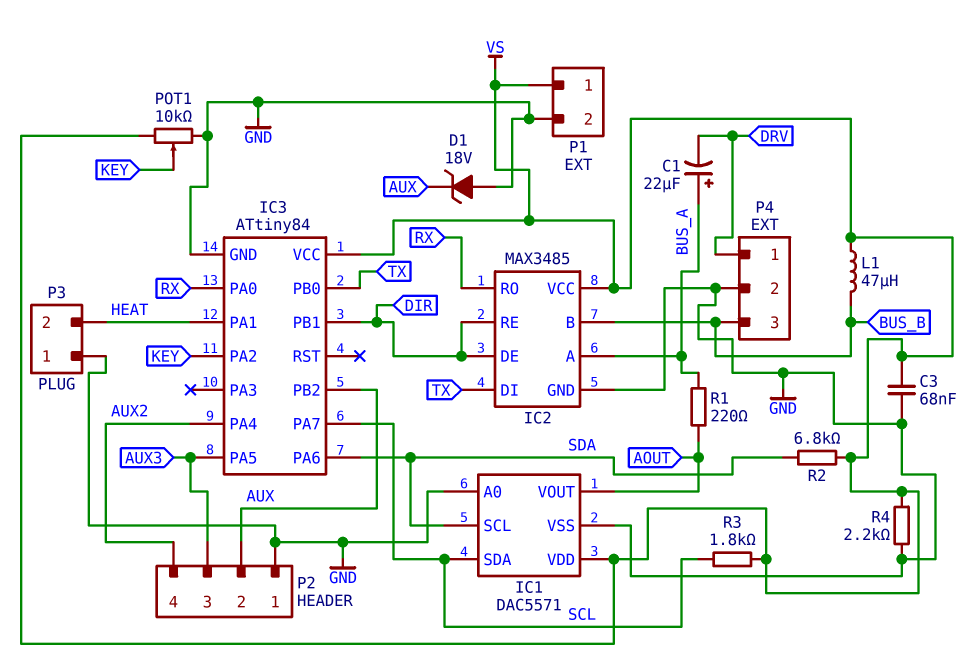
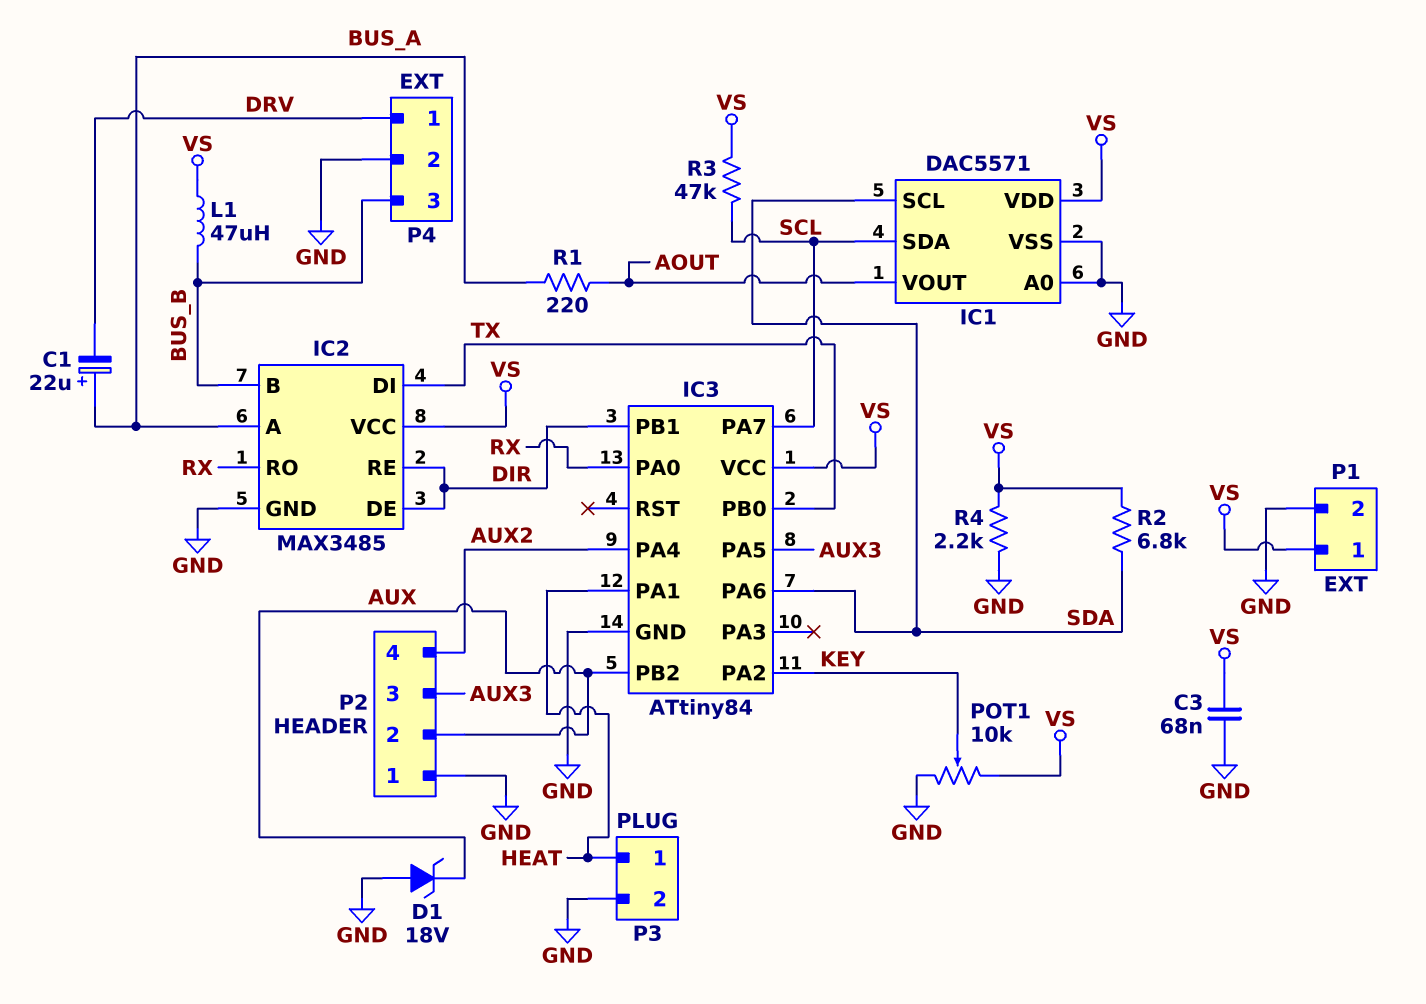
P3 pin 1: GND -> HEAT
P3 pin 2: HEAT -> GND
R3: 1.8k (SCL, VS) -> 47k (SCL, VS)

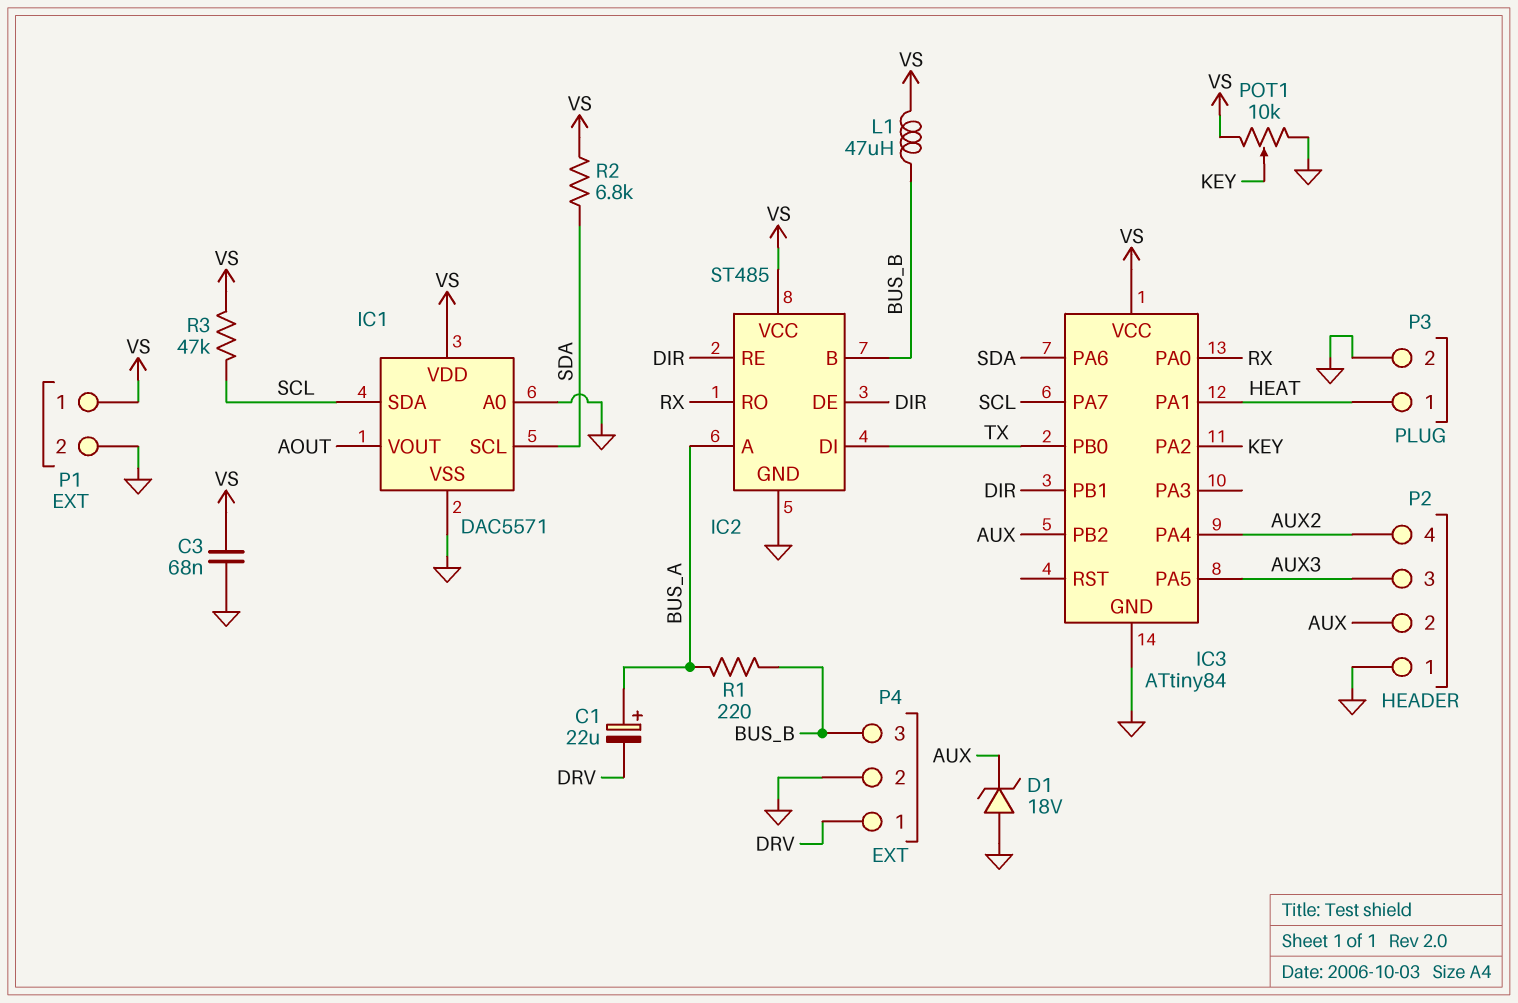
IC2: MAX3485 -> ST485
R1: 220 (AOUT, BUS_A) -> 220 (BUS_A, BUS_B)
R4: 2.2k (GND, VS) -> none

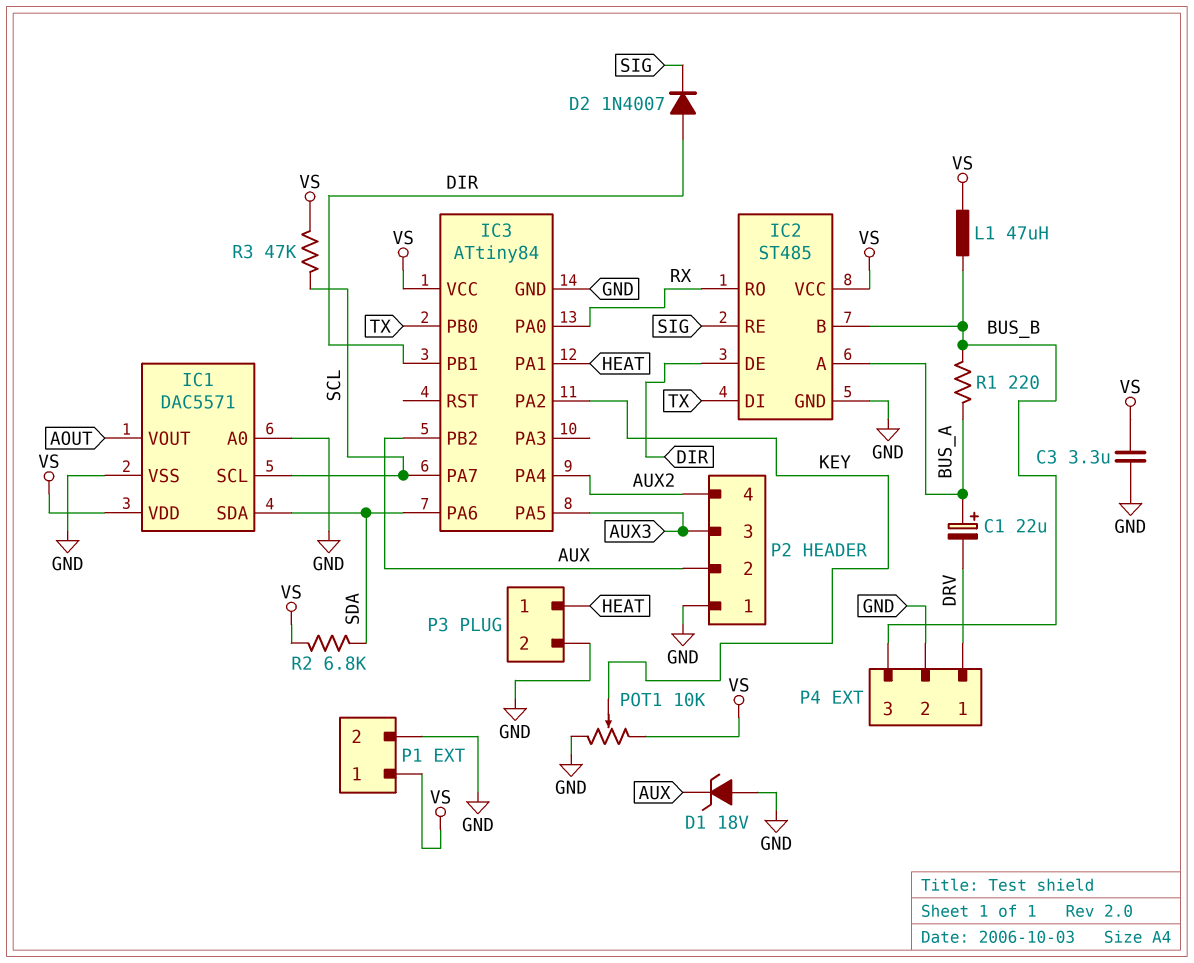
C3: 68nF (GND, VS) -> 3.3uF (GND, VS)
D2: none -> diode 1N4007 (A DIR, K SIG)
IC1 pin SCL: SDA -> SCL
IC1 pin SDA: SCL -> SDA
IC2 pin RE: DIR -> SIG

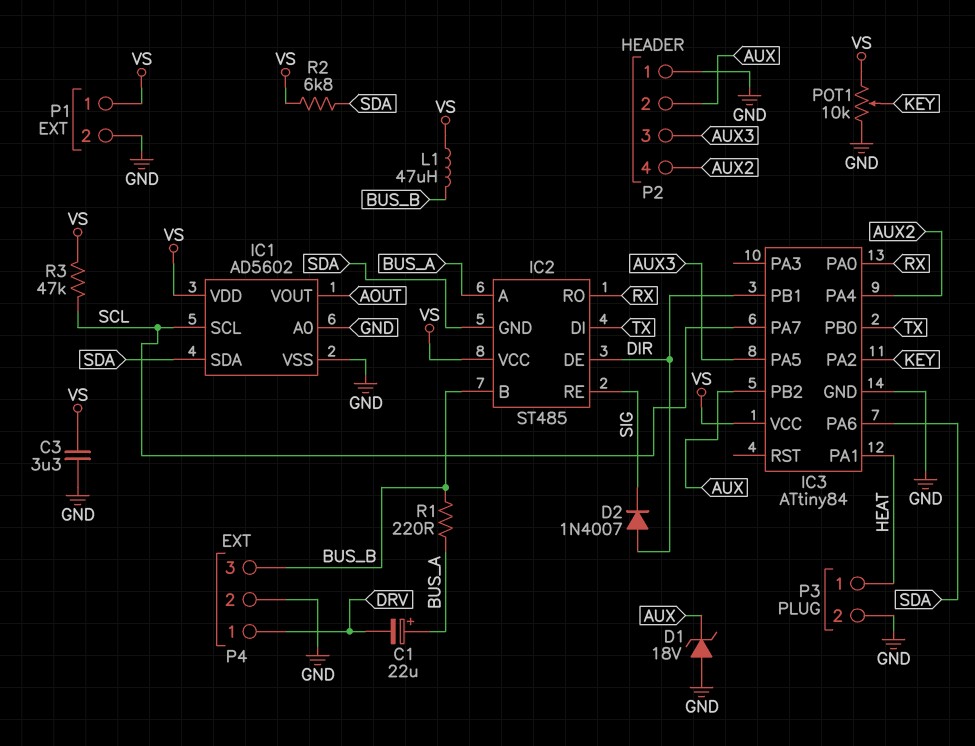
IC1: DAC5571 -> AD5602
IC2 pin GND: GND -> SDA

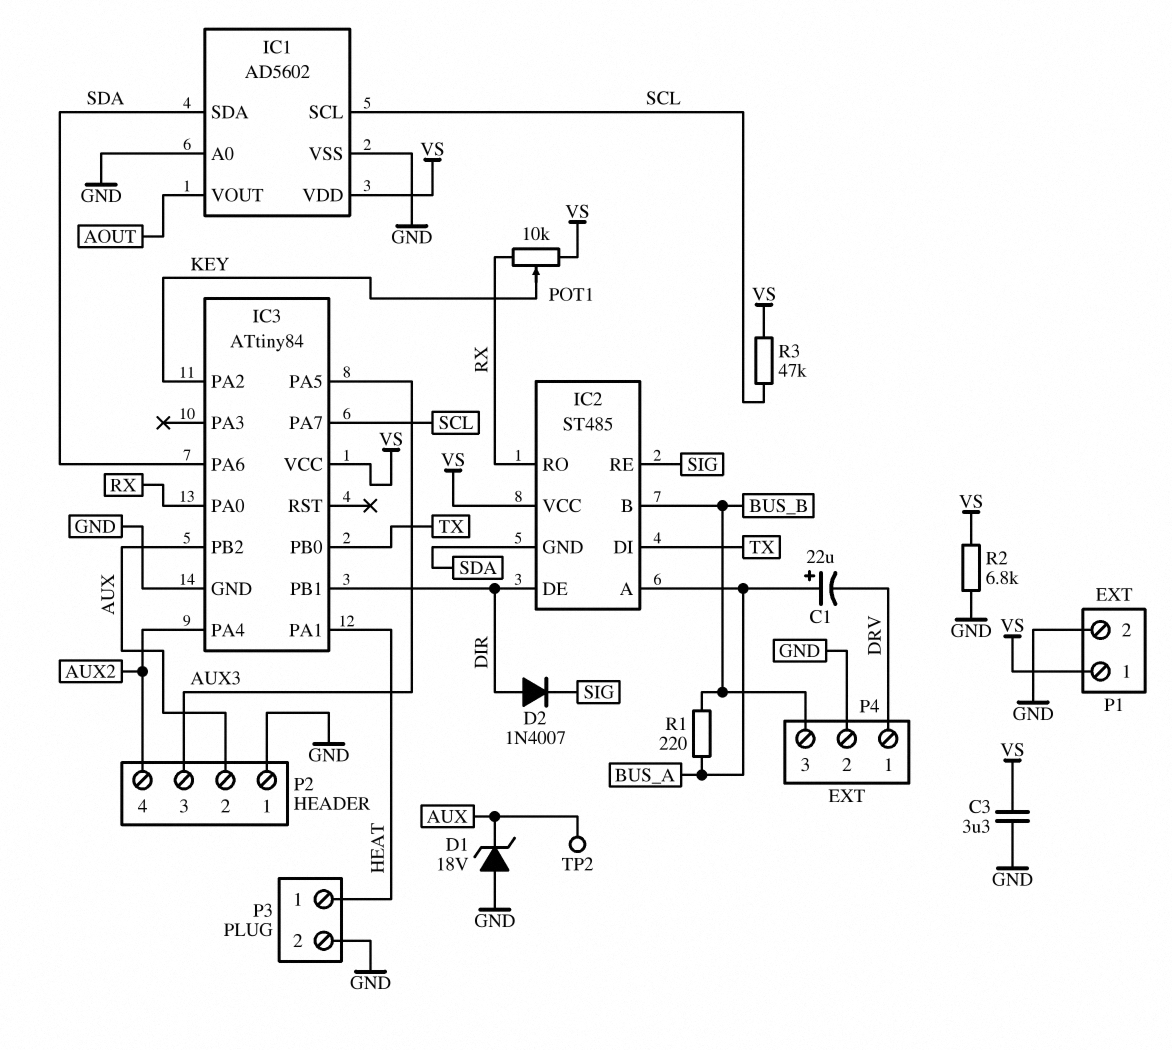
L1: 47uH (BUS_B, VS) -> none
POT1: 10k (GND, VS, wiper KEY) -> 10k (RX, VS, wiper KEY)
R2: 6.8k (SDA, VS) -> 6.8k (GND, VS)
TP2: none -> test point (AUX)

